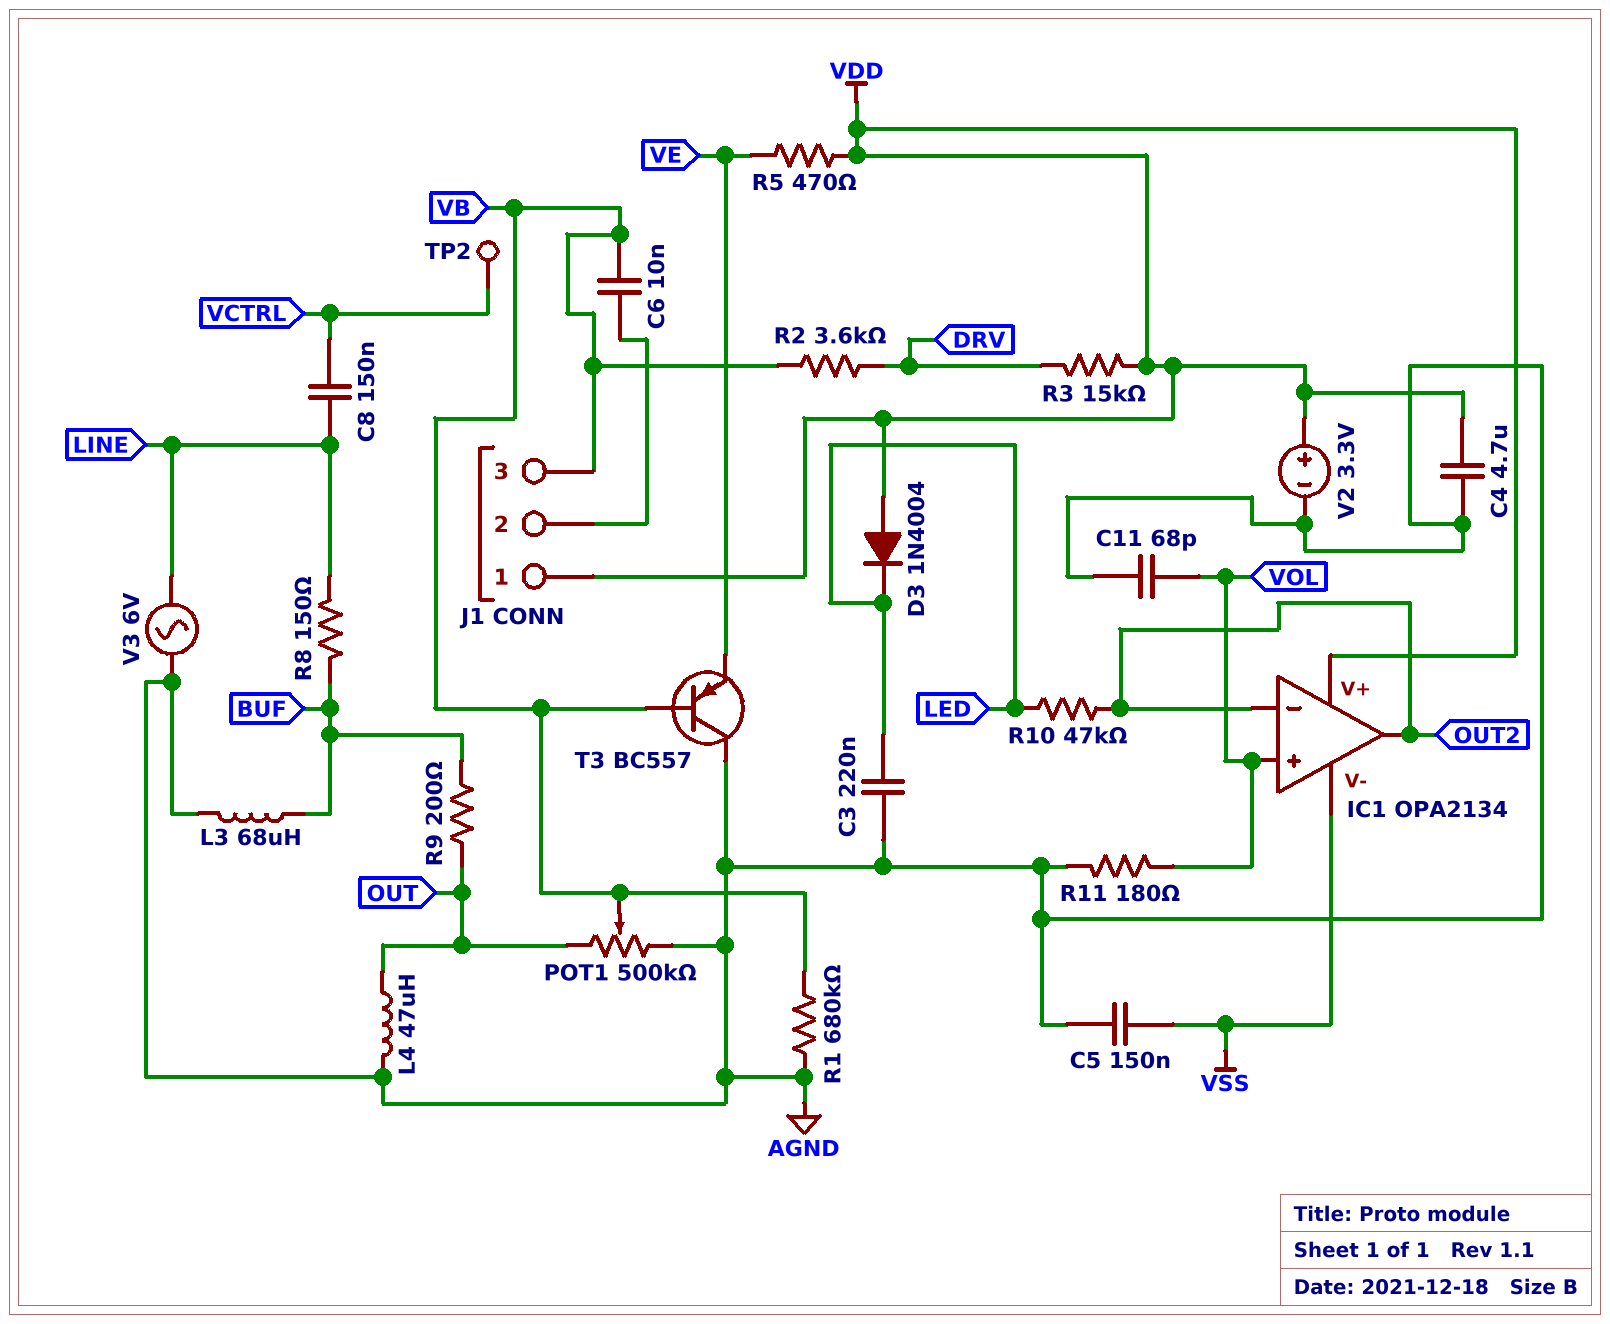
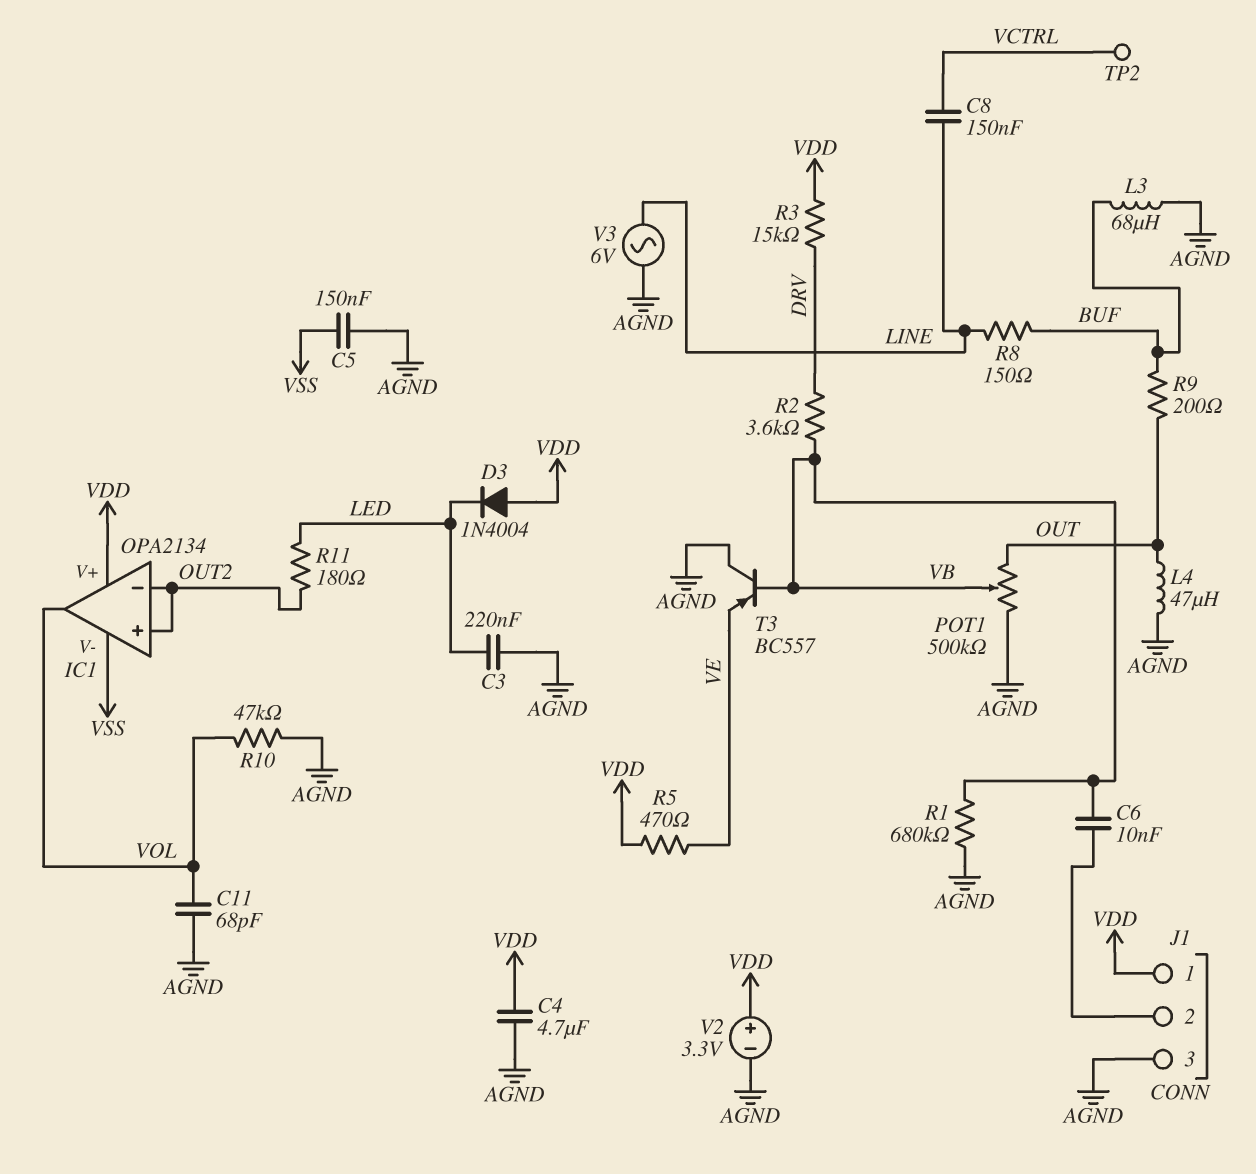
IC1 pin in+: VOL -> OUT2
IC1 pin out: OUT2 -> VOL
J1 pin 3: VB -> AGND
R10: 47k (LED, OUT2) -> 47k (AGND, VOL)
R11: 180 (AGND, VOL) -> 180 (LED, OUT2)

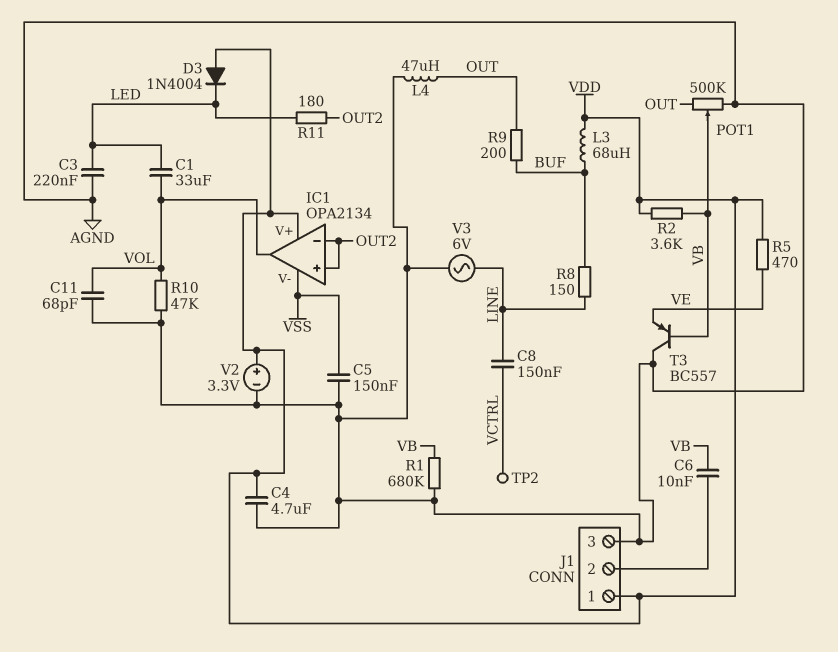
C1: none -> 33uF (LED, VOL)
L3: 68uH (AGND, BUF) -> 68uH (BUF, VDD)
R2: 3.6k (DRV, VB) -> 3.6k (VB, VDD)
R3: 15k (DRV, VDD) -> none

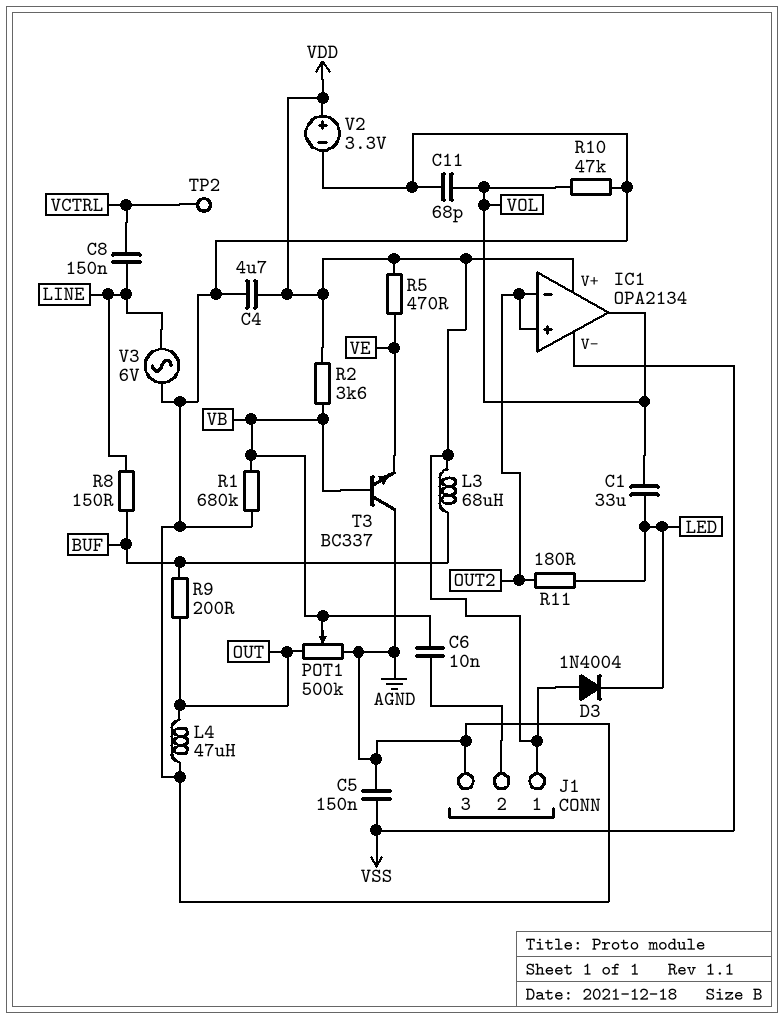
C3: 220nF (AGND, LED) -> none
T3: PNP BC557 (B VB, C AGND, E VE) -> NPN BC337 (B VB, C AGND, E VE)

